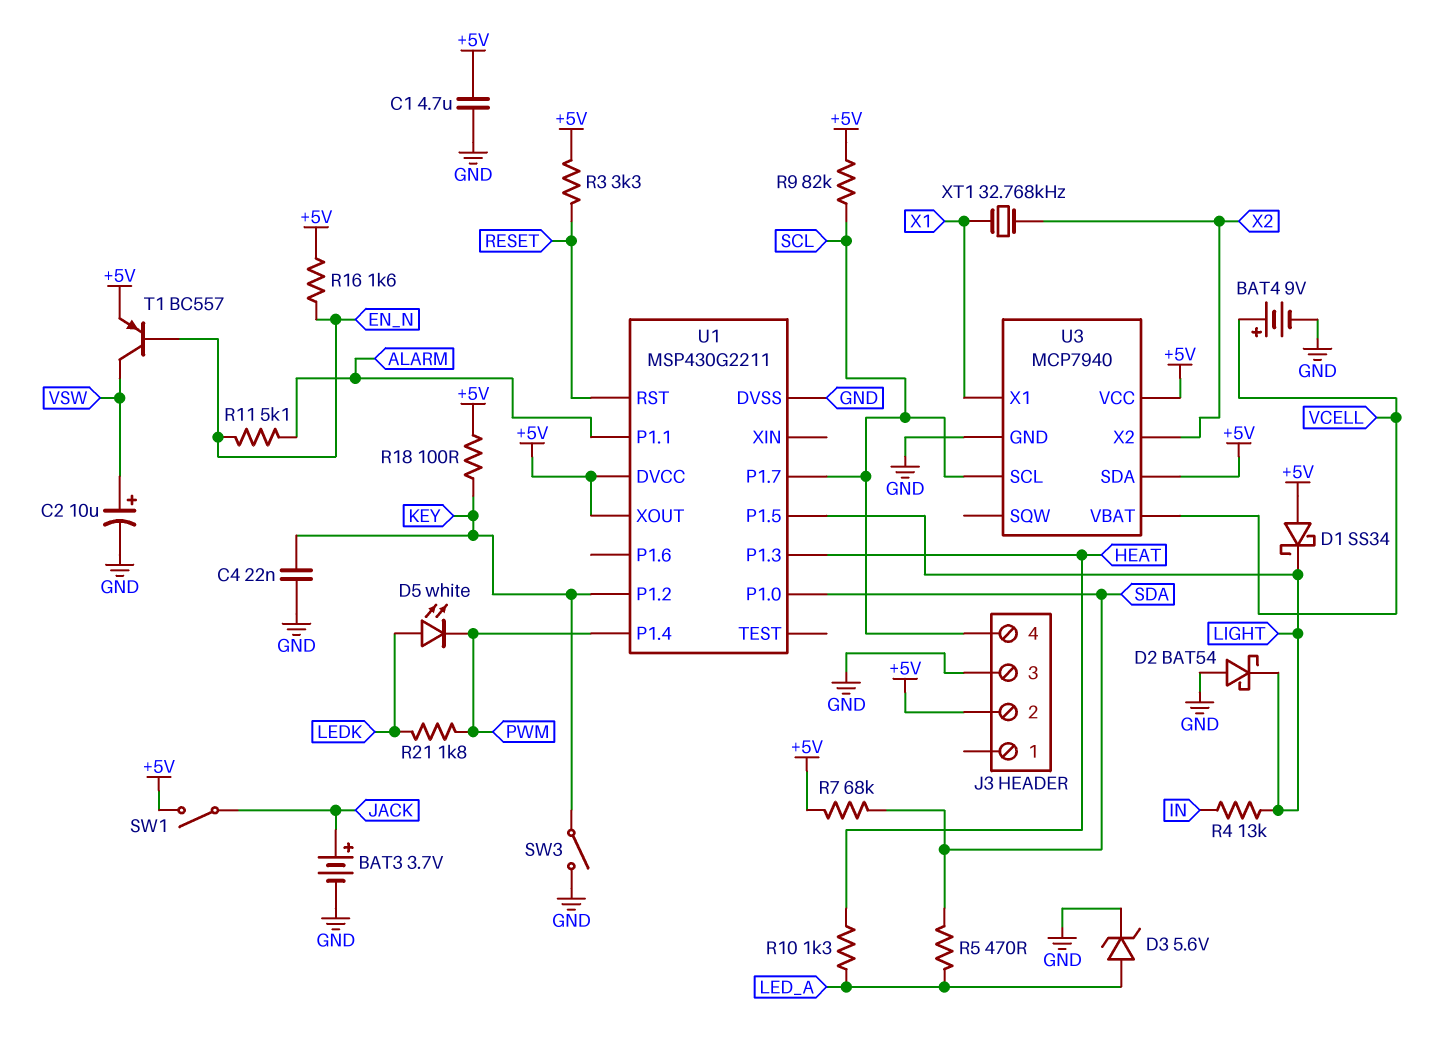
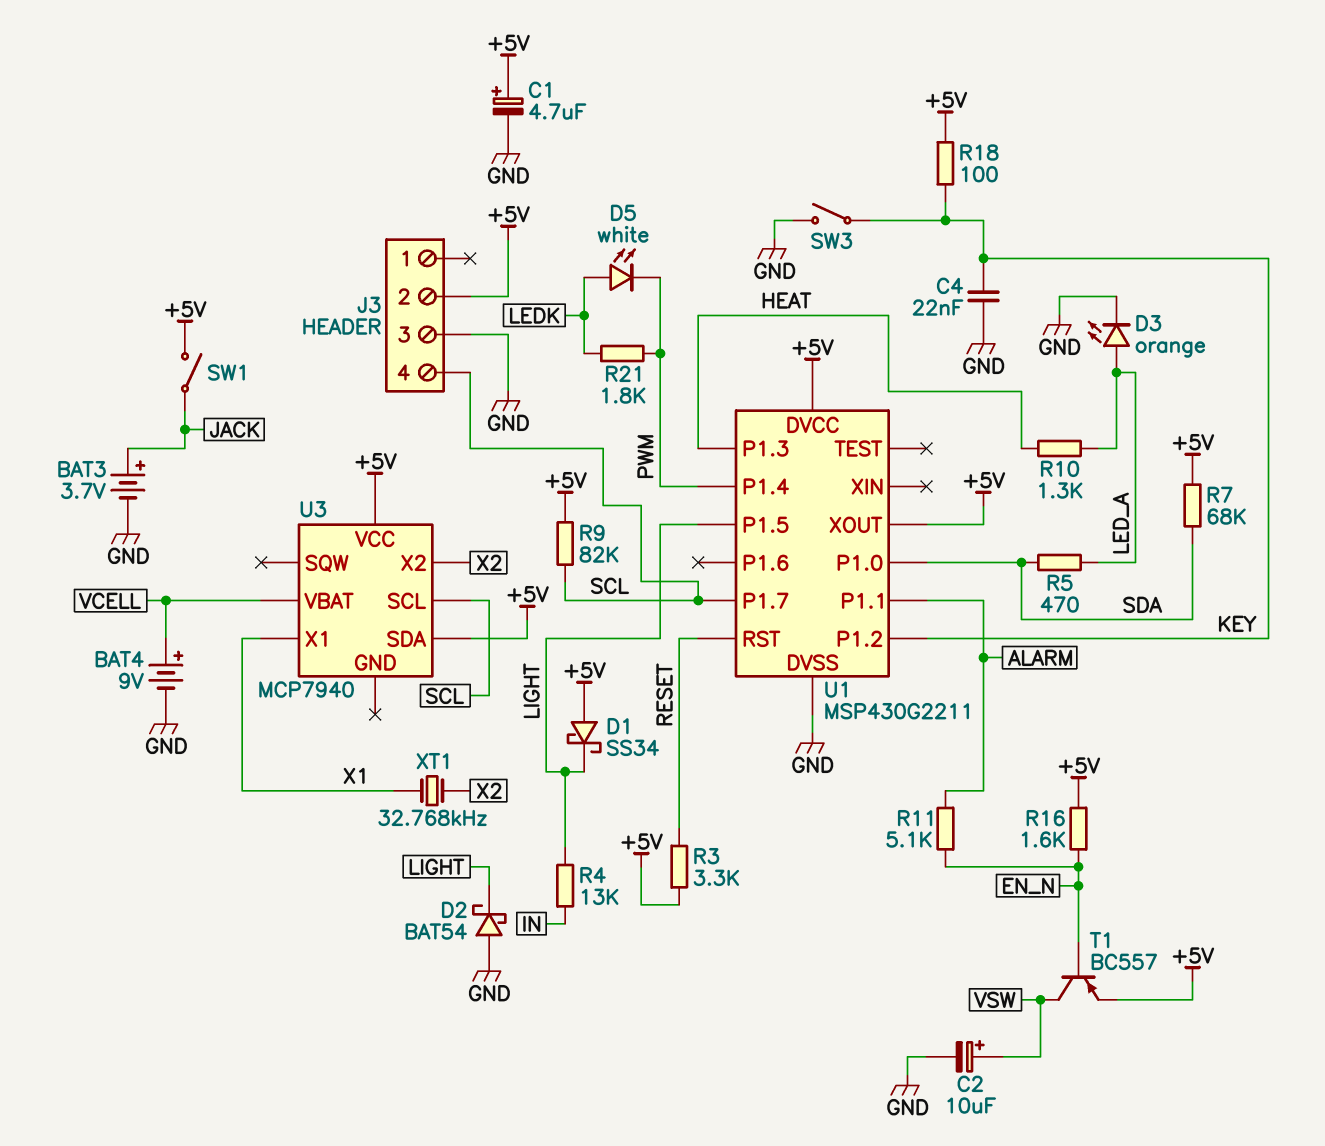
C1: 4.7uF (+5V, GND) -> 4.7uF (plus +5V, minus GND)
D3: zener 5.6V (A LED_A, K GND) -> LED orange (A LED_A, K GND)
U3 pin GND: GND -> none

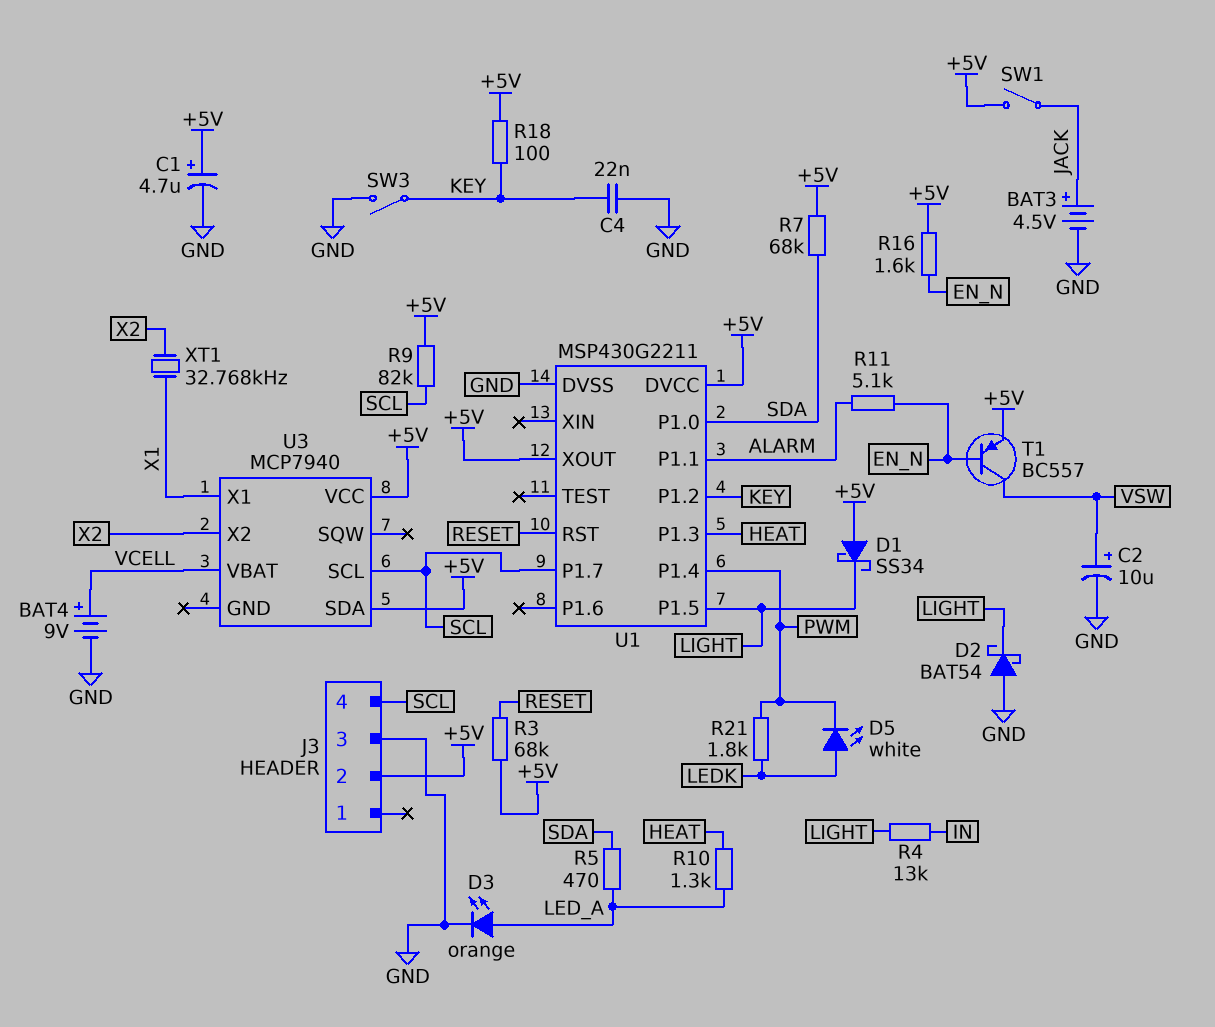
BAT3: 3.7V (plus JACK, minus GND) -> 4.5V (plus JACK, minus GND)
R3: 3.3k (+5V, RESET) -> 68k (+5V, RESET)

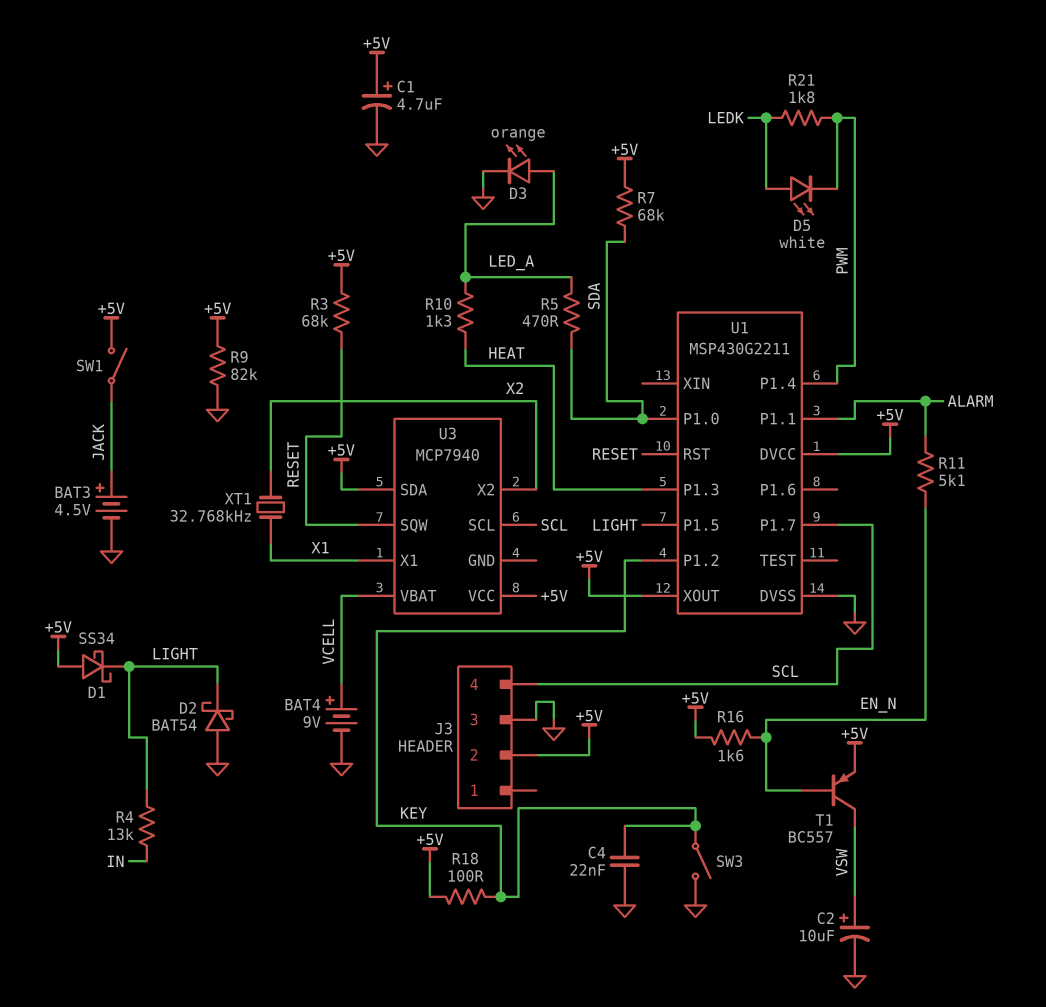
R9: 82k (+5V, SCL) -> 82k (+5V, GND)
U3 pin SQW: none -> RESET

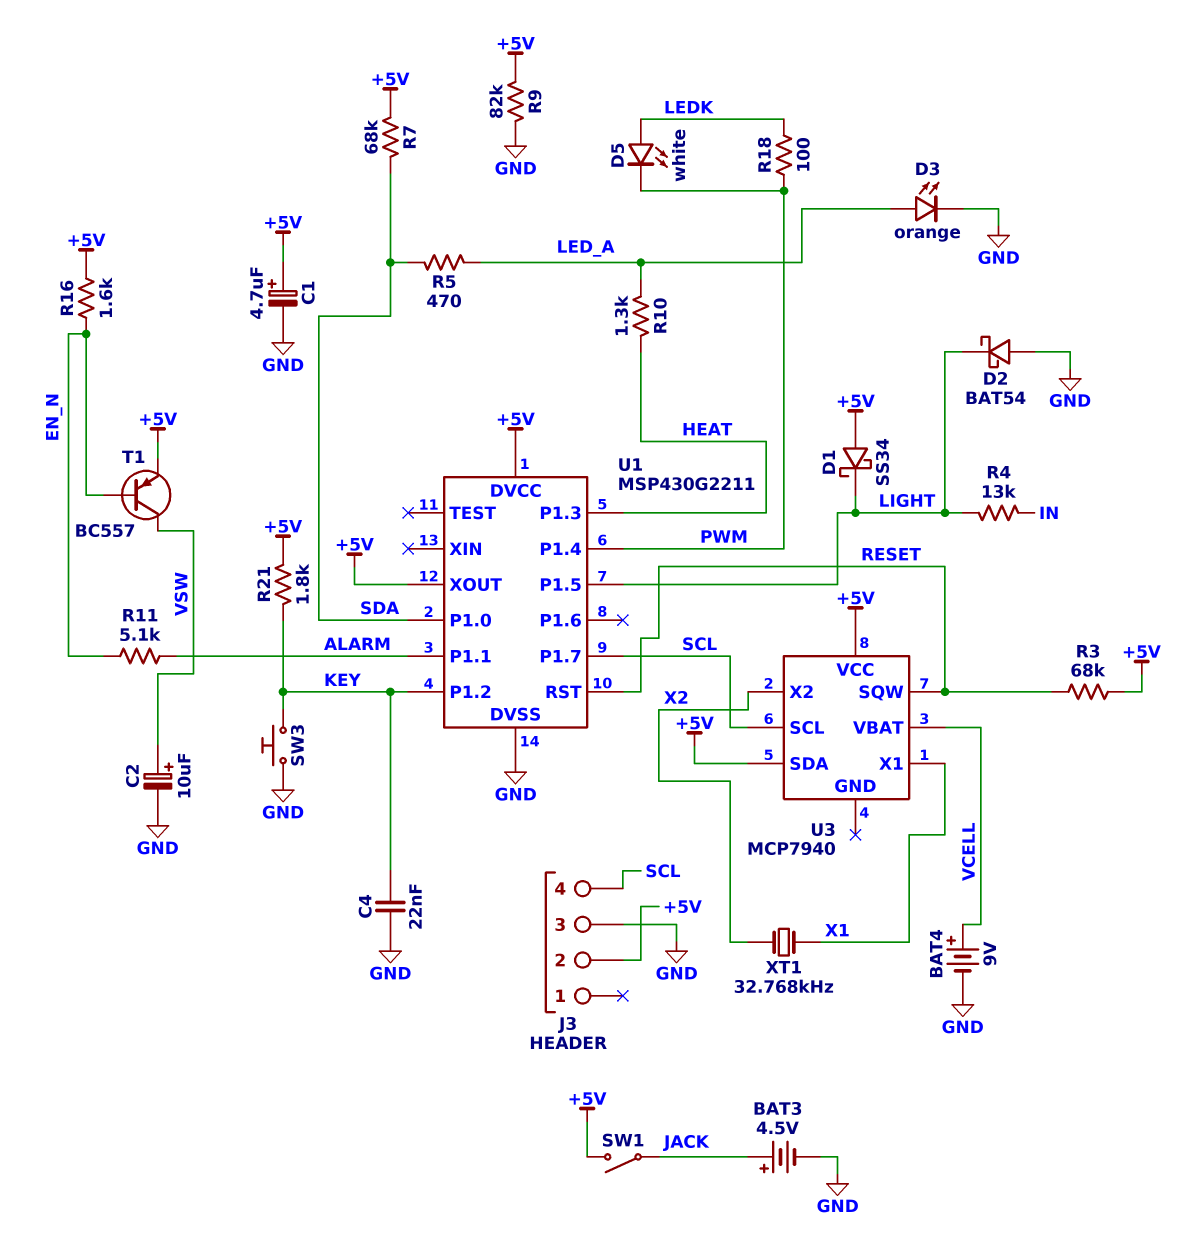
R18: 100 (+5V, KEY) -> 100 (LEDK, PWM)
R21: 1.8k (LEDK, PWM) -> 1.8k (+5V, KEY)
SW3: switch (GND, KEY) -> button (GND, KEY)

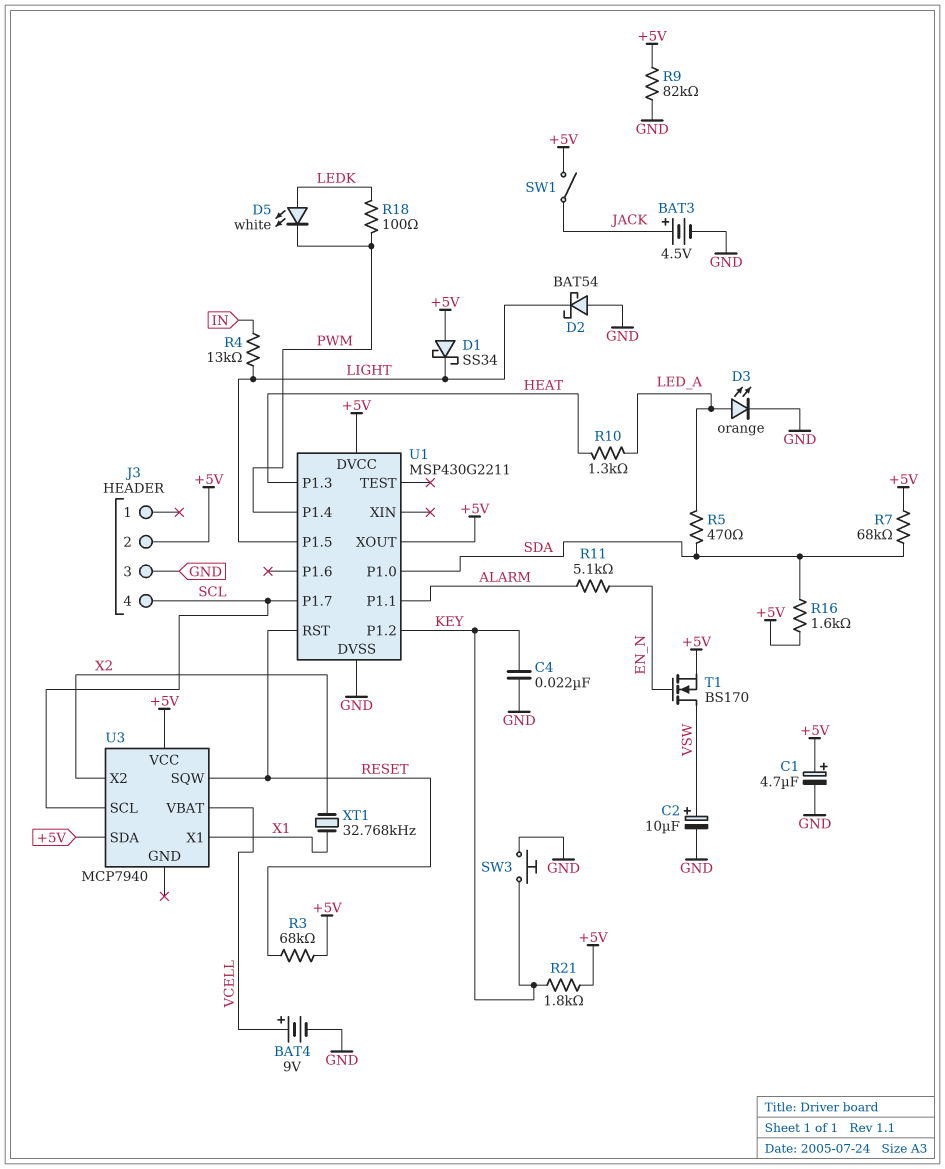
R16: 1.6k (+5V, EN_N) -> 1.6k (+5V, SDA)
T1: PNP BC557 (B EN_N, C VSW, E +5V) -> NMOS BS170 (G EN_N, D VSW, S +5V)

